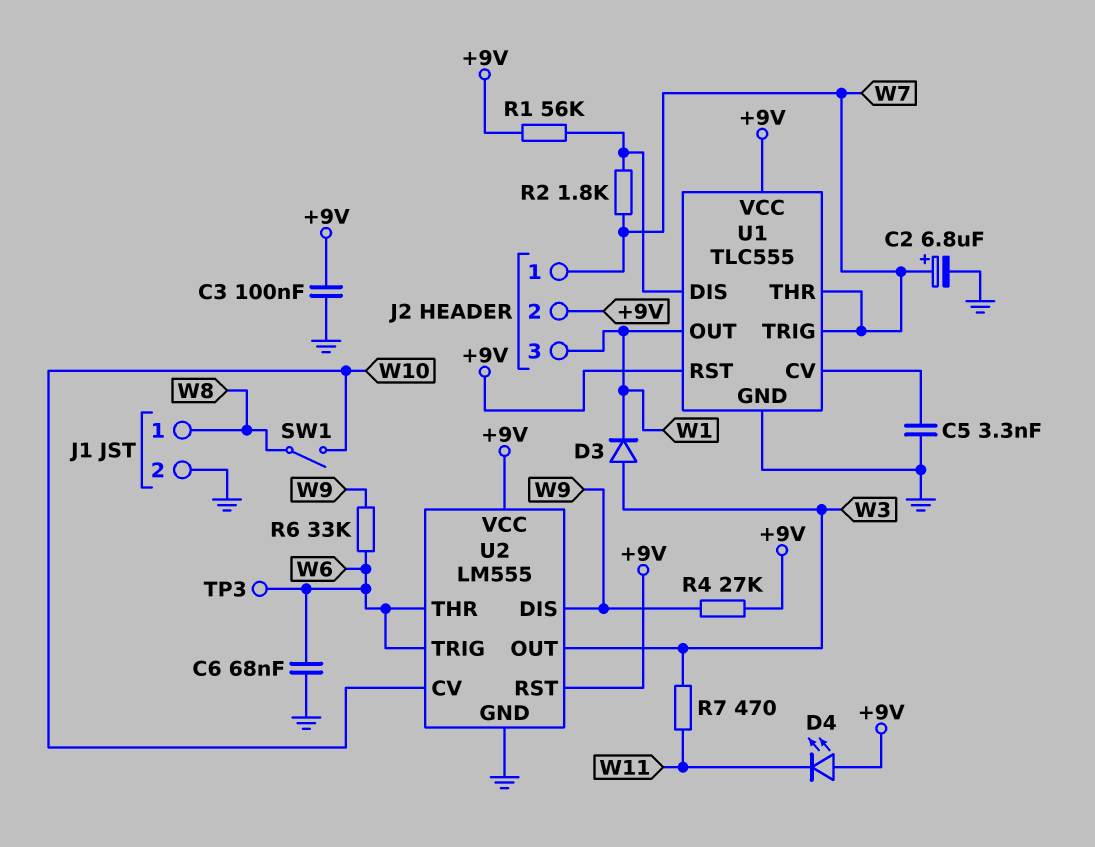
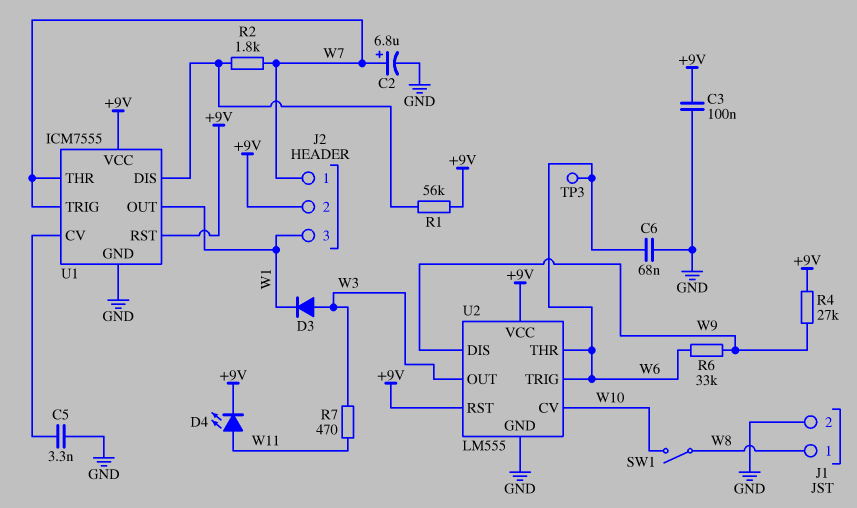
D4: LED (A +9V, K W11) -> LED (A W11, K +9V)
U1: TLC555 -> ICM7555

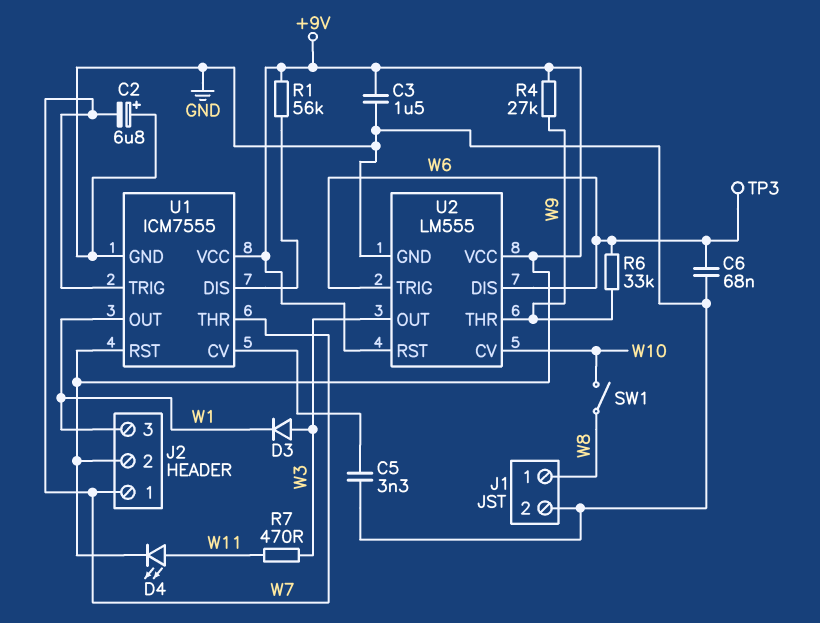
C2: 6.8uF (plus W7, minus GND) -> 6.8uF (plus GND, minus W7)
C3: 100nF (+9V, GND) -> 1.5uF (+9V, GND)
R2: 1.8k (U1/DIS, W7) -> none
U2 pin DIS: W9 -> W6
U2 pin THR: W6 -> W9

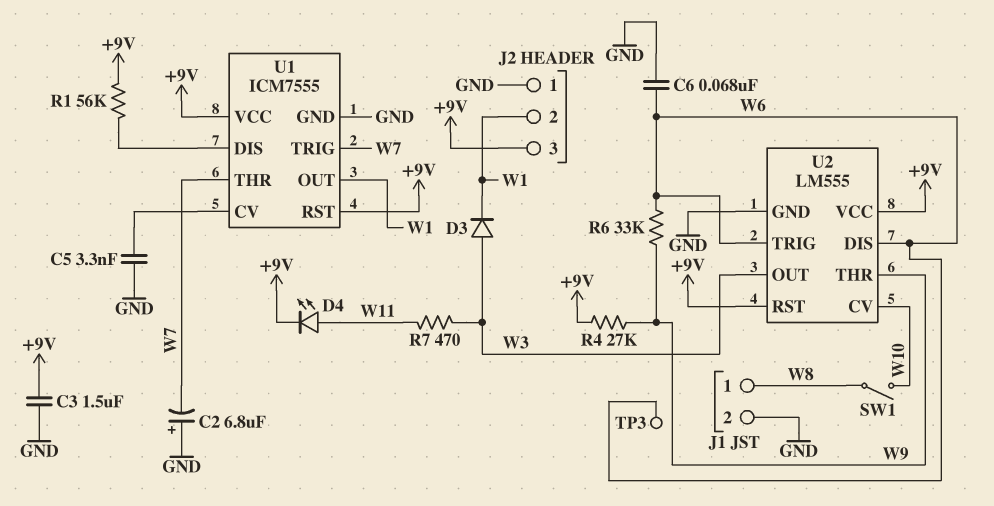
J2 pin 1: W7 -> GND
J2 pin 2: +9V -> W1
J2 pin 3: W1 -> +9V

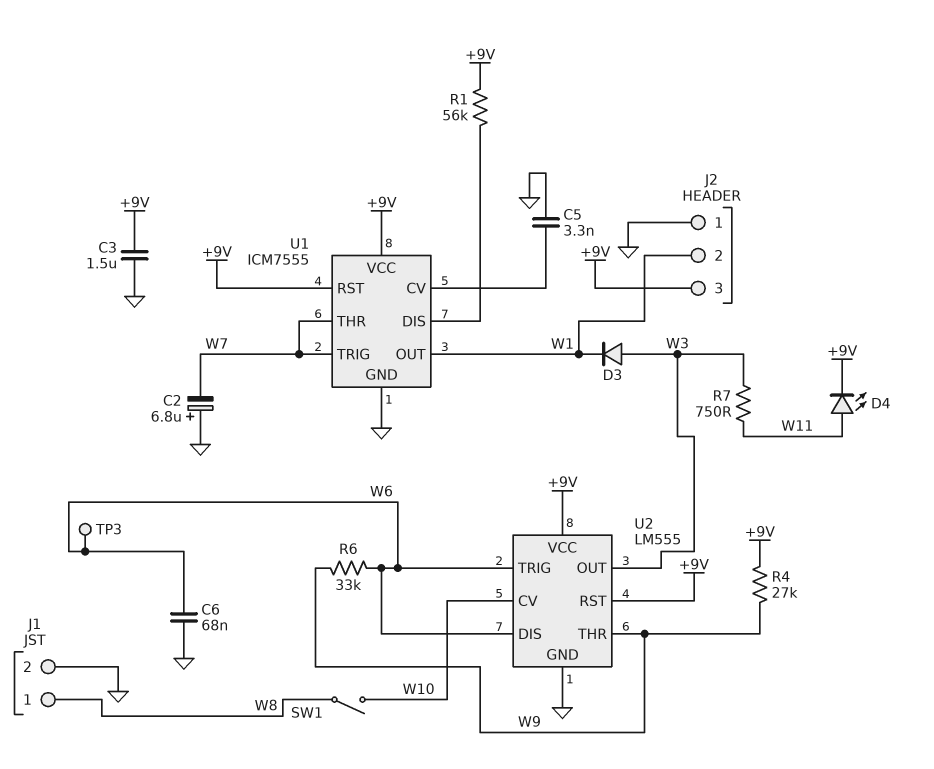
R7: 470 (W3, W11) -> 750 (W3, W11)

